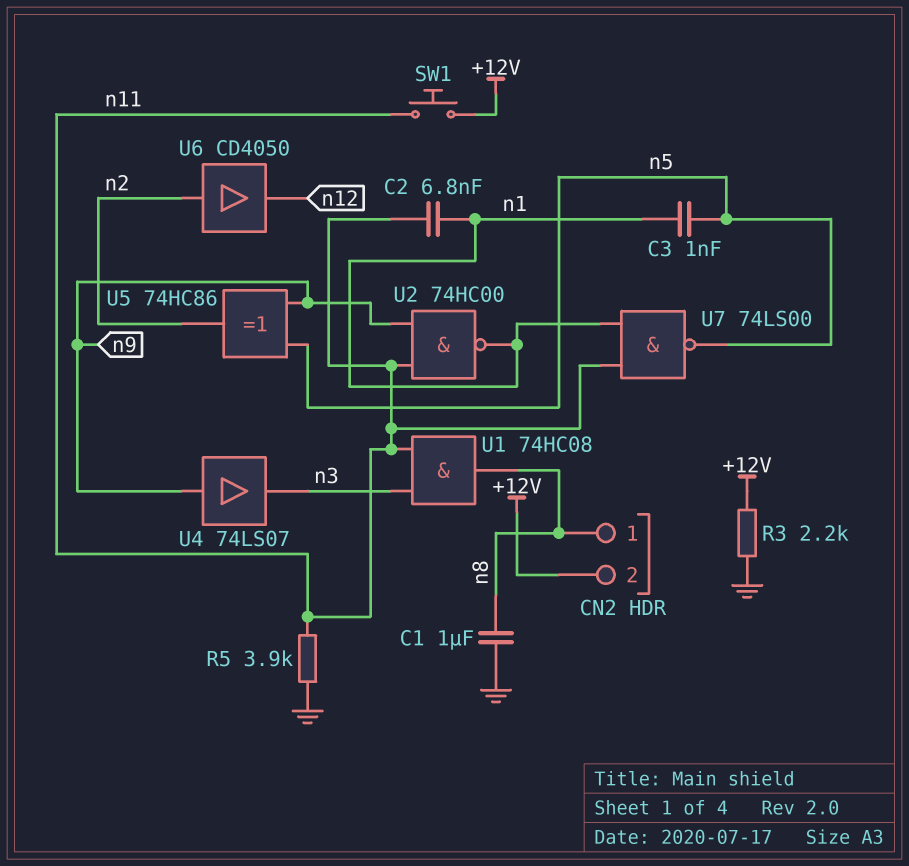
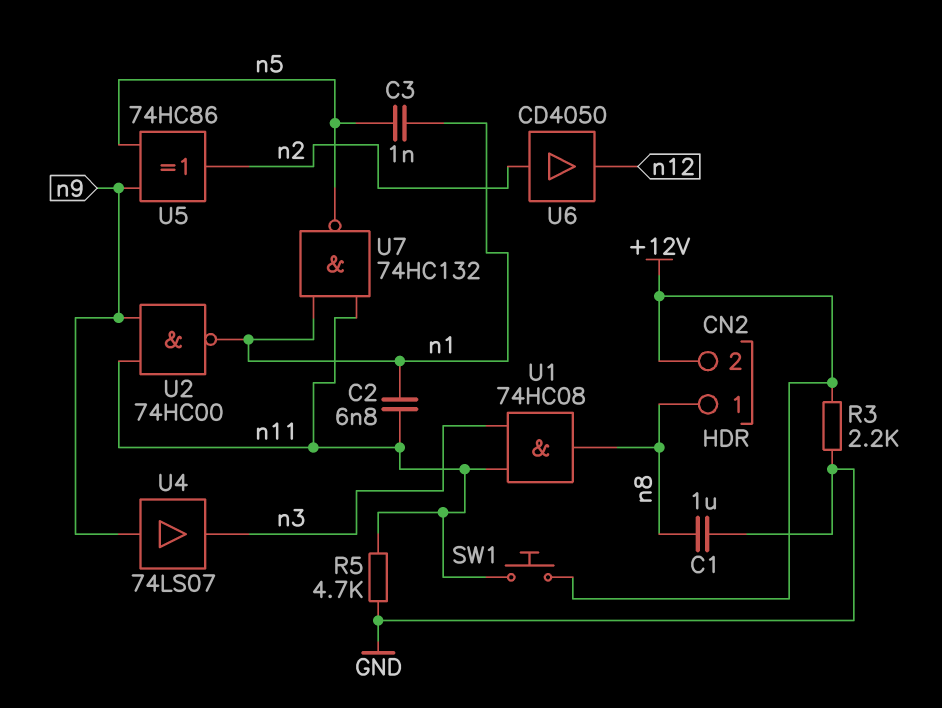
R5: 3.9k (GND, n11) -> 4.7k (GND, n11)
U7: NAND 74LS00 (in n1, in n11, out n5) -> NAND 74HC132 (in n1, in n11, out n5)

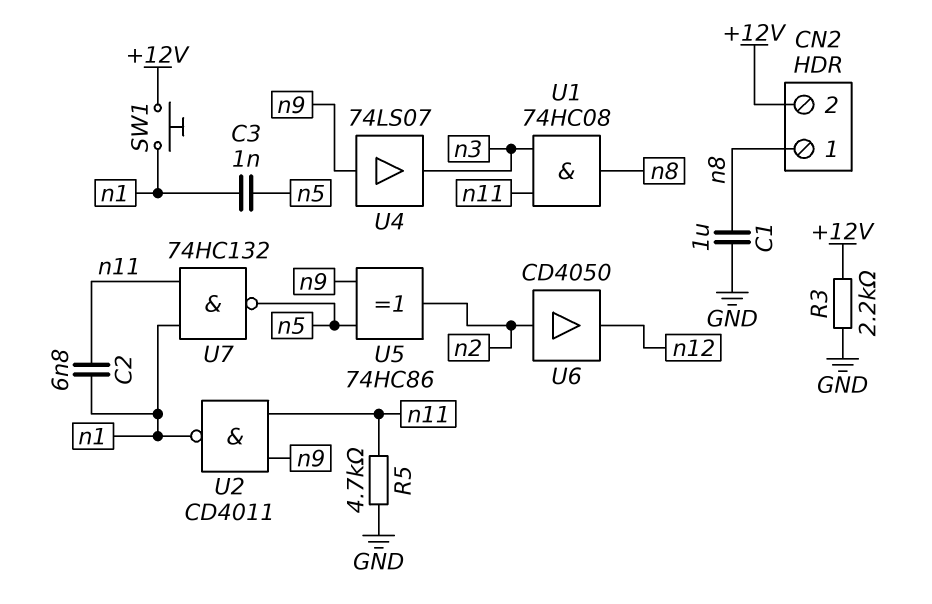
SW1: button (+12V, n11) -> button (+12V, n1)
U2: NAND 74HC00 (in n9, in n11, out n1) -> NAND CD4011 (in n9, in n11, out n1)

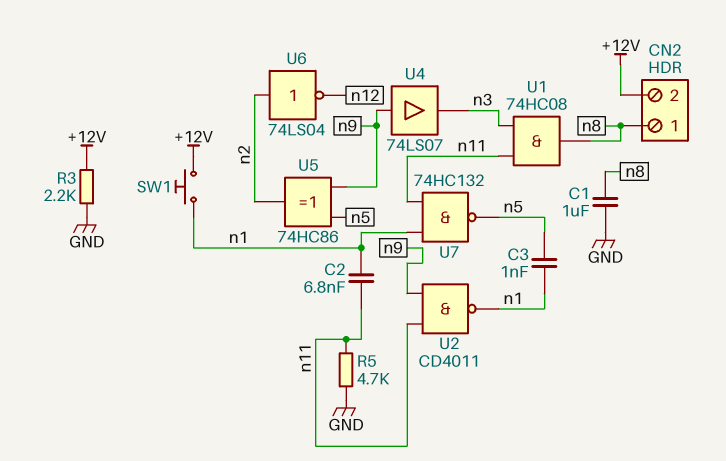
U6: buffer CD4050 (in n2, out n12) -> NOT 74LS04 (in n2, out n12)

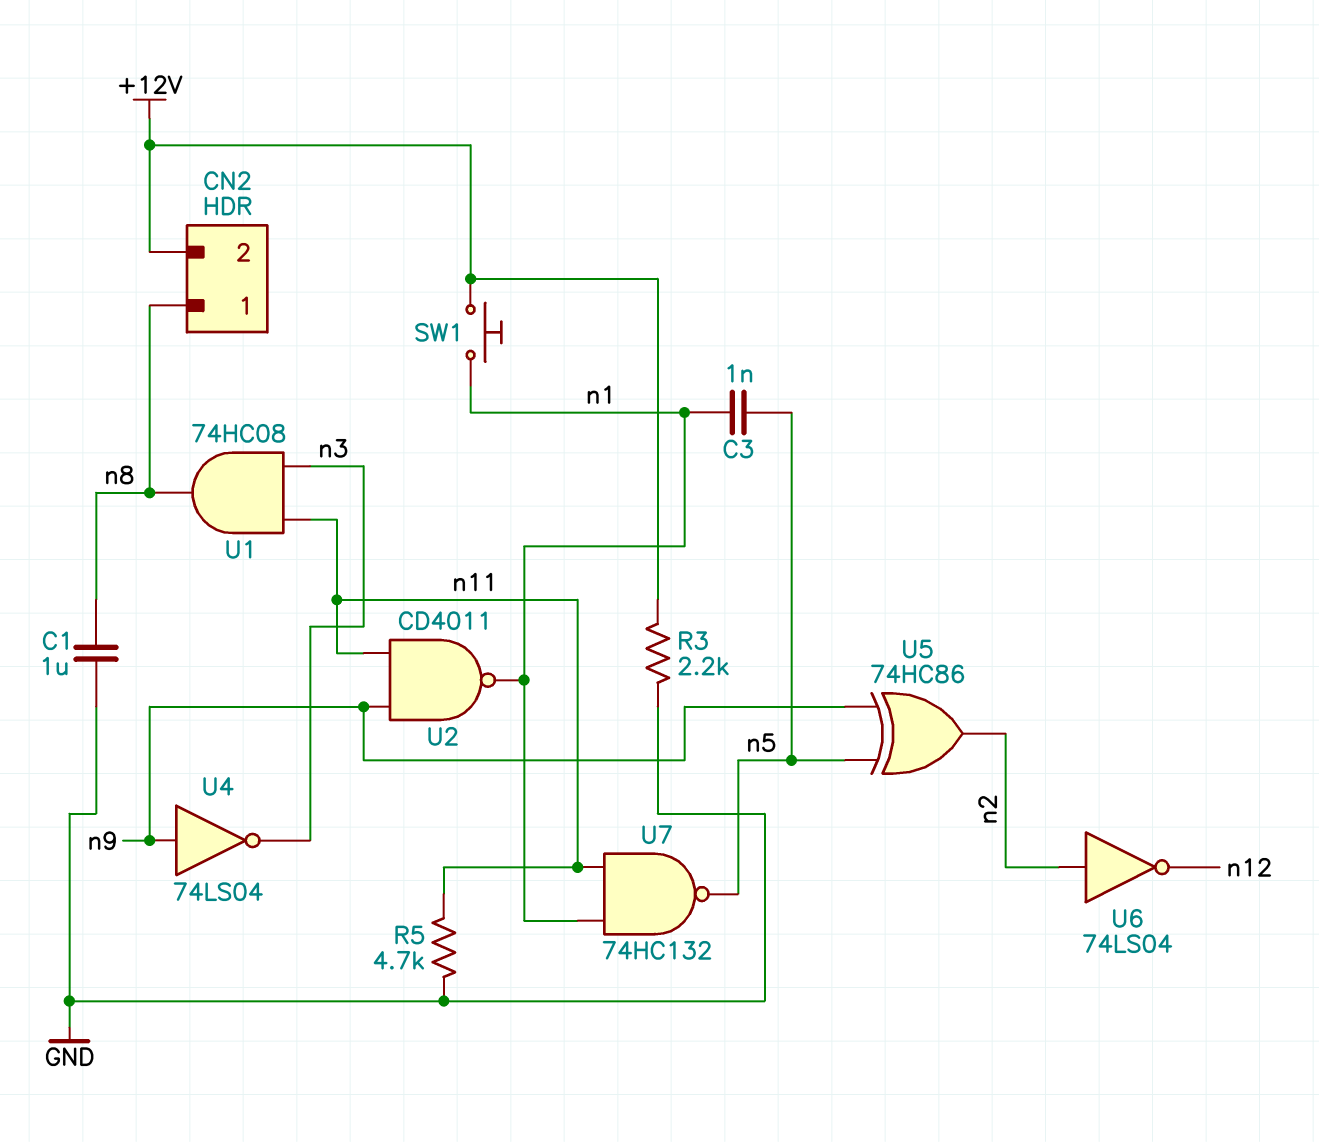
C2: 6.8nF (n1, n11) -> none
U4: buffer 74LS07 (in n9, out n3) -> NOT 74LS04 (in n9, out n3)

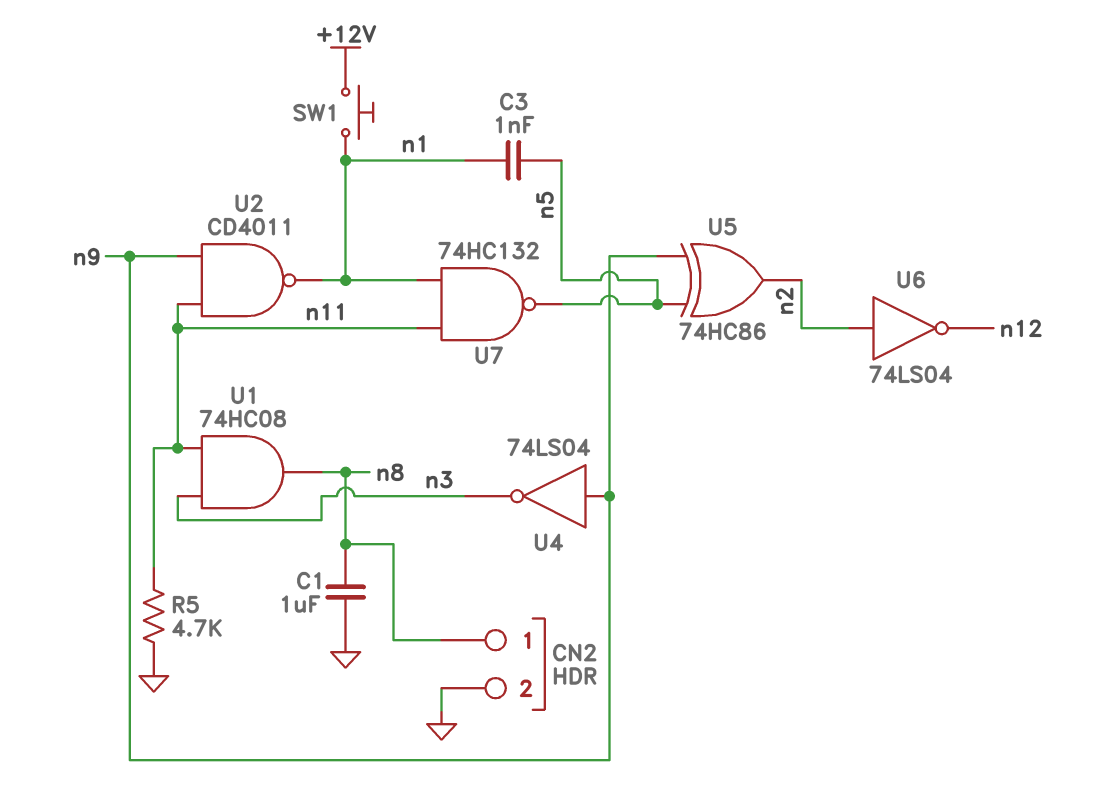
CN2 pin 2: +12V -> GND
R3: 2.2k (+12V, GND) -> none

